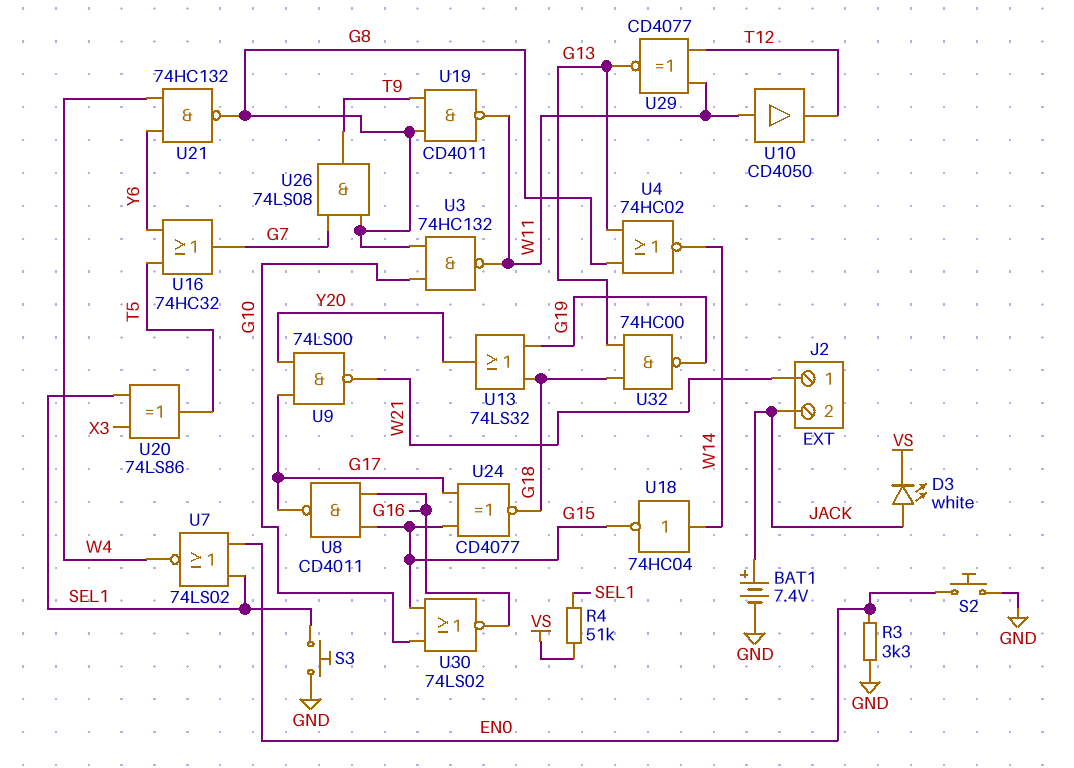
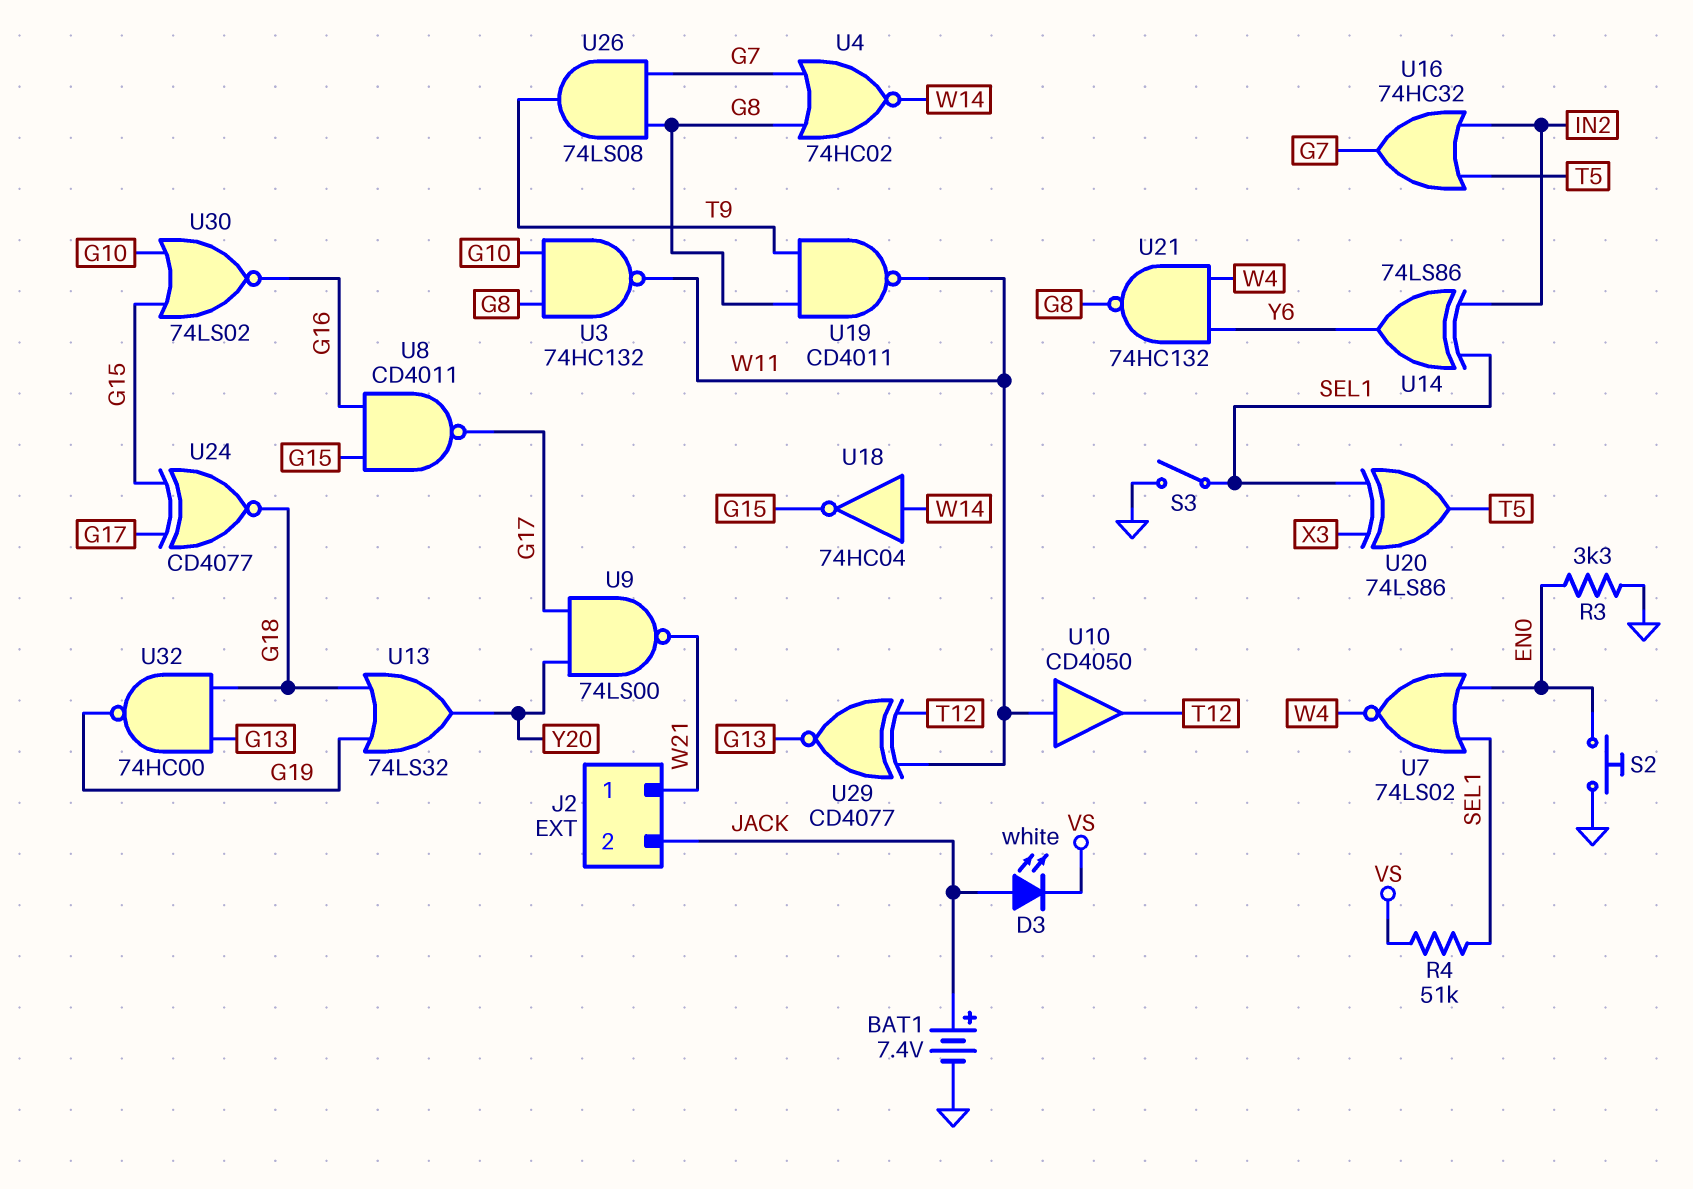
S3: button (GND, SEL1) -> switch (GND, SEL1)
U4: NOR 74HC02 (in G8, in G13, out W14) -> NOR 74HC02 (in G7, in G8, out W14)
U14: none -> XOR 74LS86 (in IN2, in SEL1, out Y6)
U16: OR 74HC32 (in T5, in Y6, out G7) -> OR 74HC32 (in IN2, in T5, out G7)

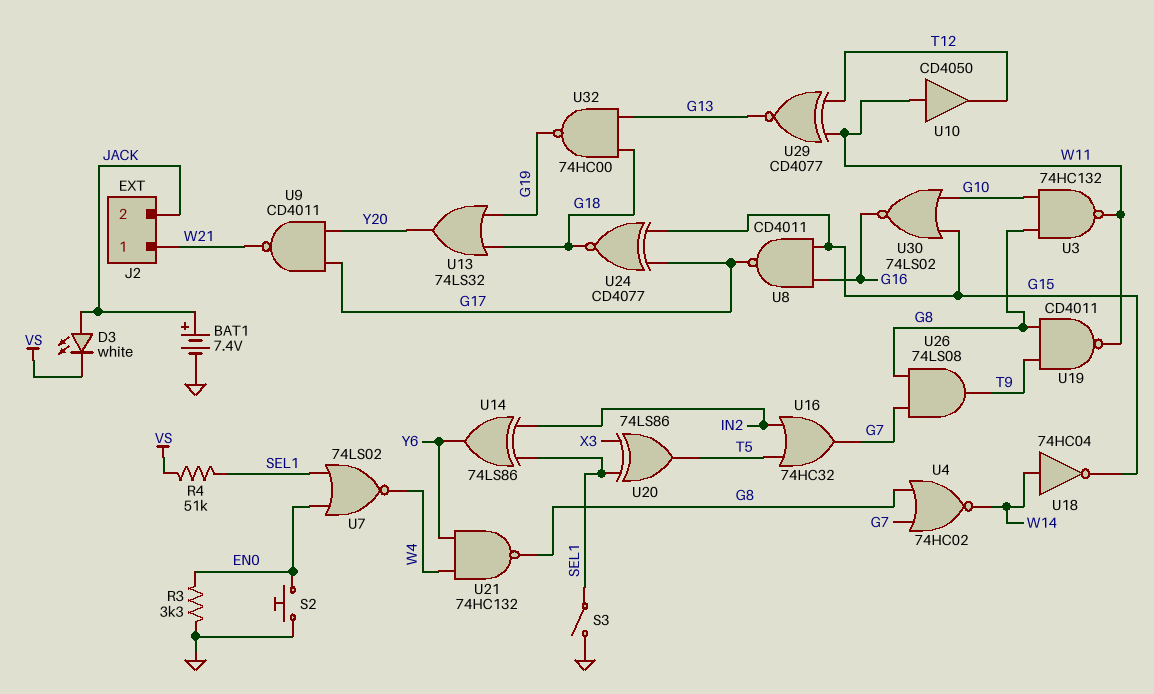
U9: NAND 74LS00 (in G17, in Y20, out W21) -> NAND CD4011 (in G17, in Y20, out W21)

